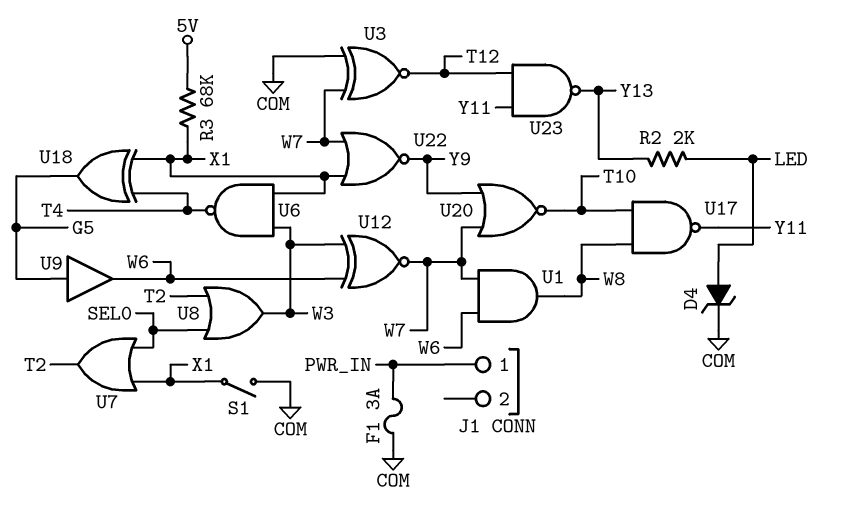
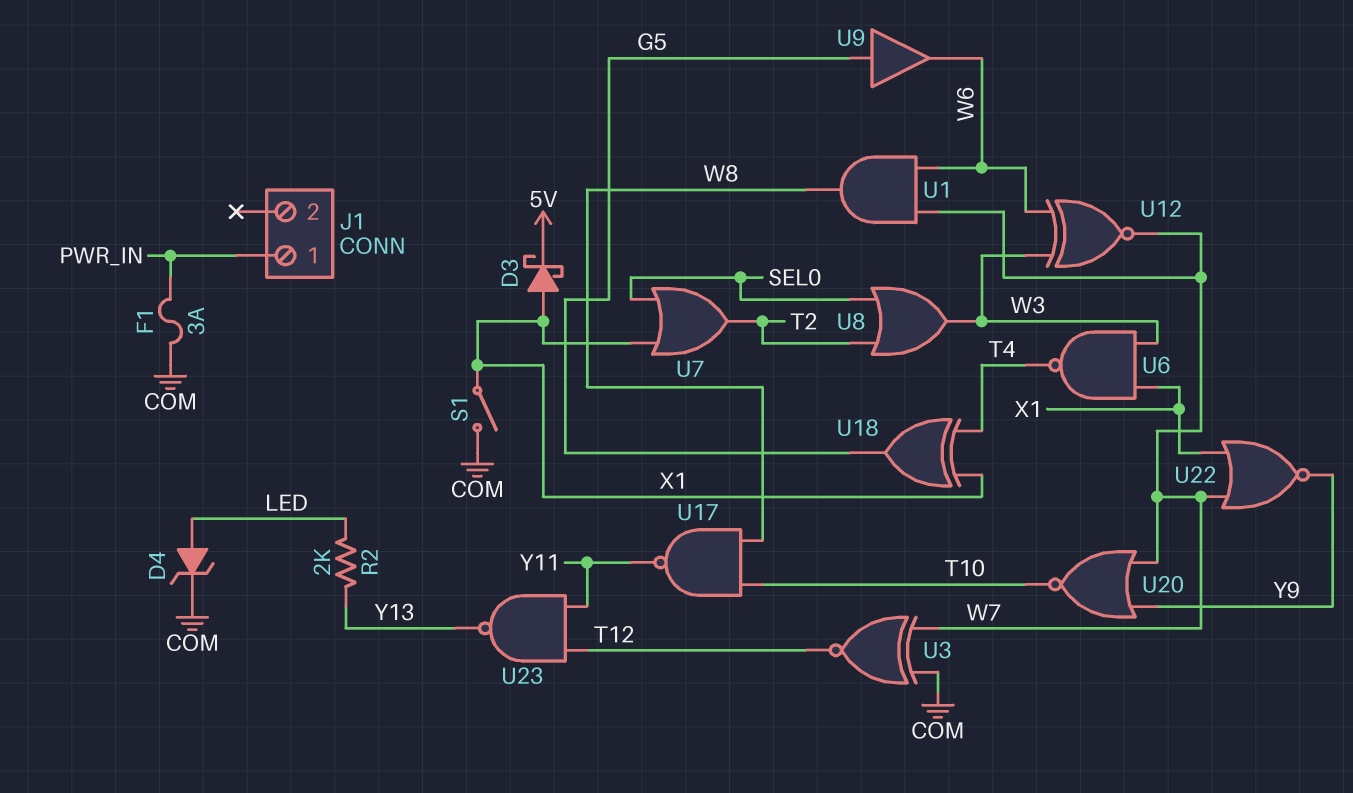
D3: none -> schottky (A X1, K 5V)
R3: 68k (5V, X1) -> none

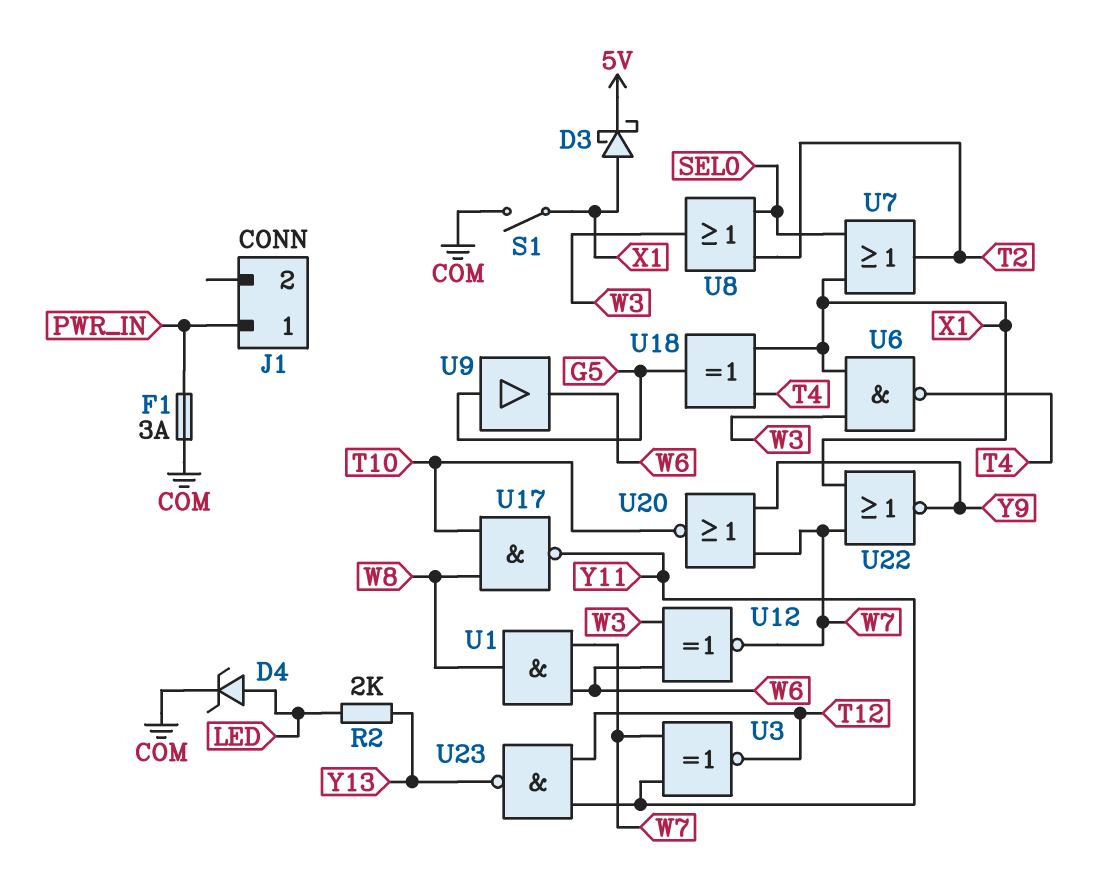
U3: XNOR (in COM, in W7, out T12) -> XNOR (in W7, in Y11, out T12)

